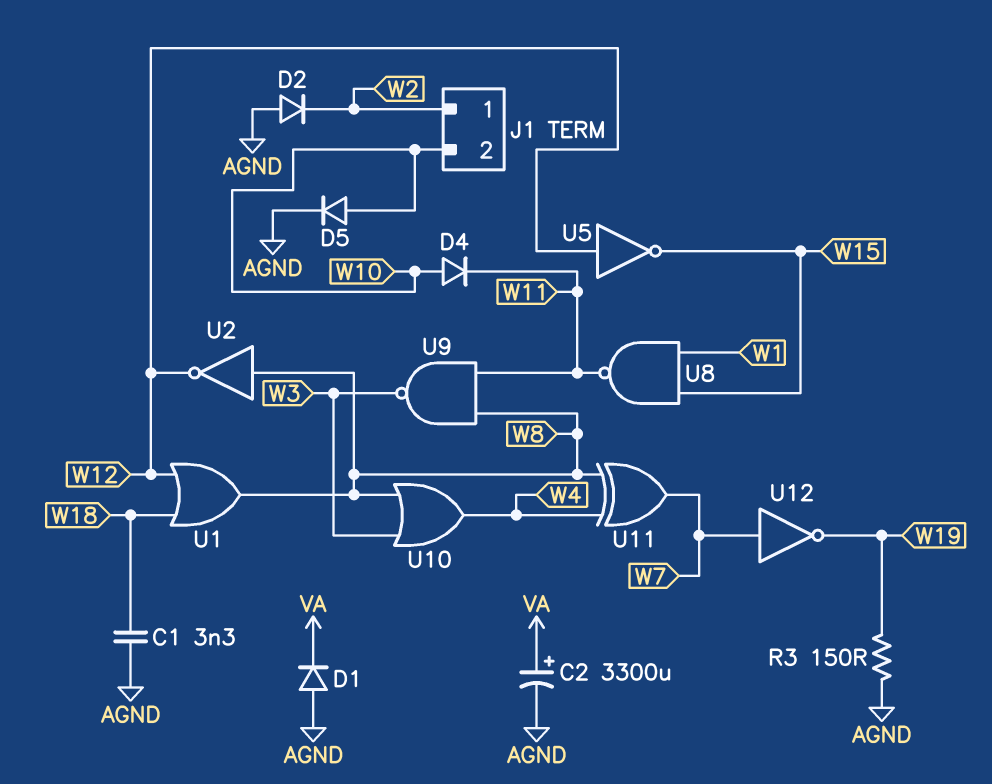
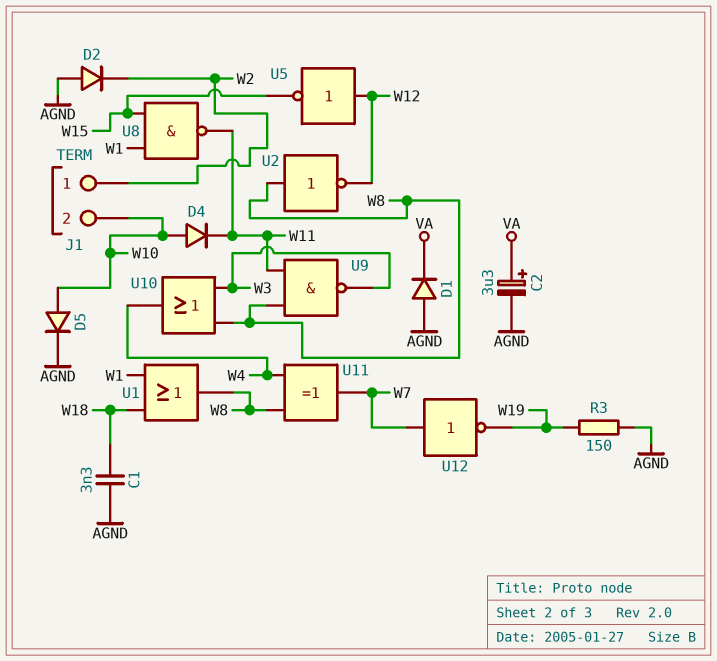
C2: 3300uF (plus VA, minus AGND) -> 3.3uF (plus VA, minus AGND)
U1: OR (in W12, in W18, out W8) -> OR (in W1, in W18, out W8)

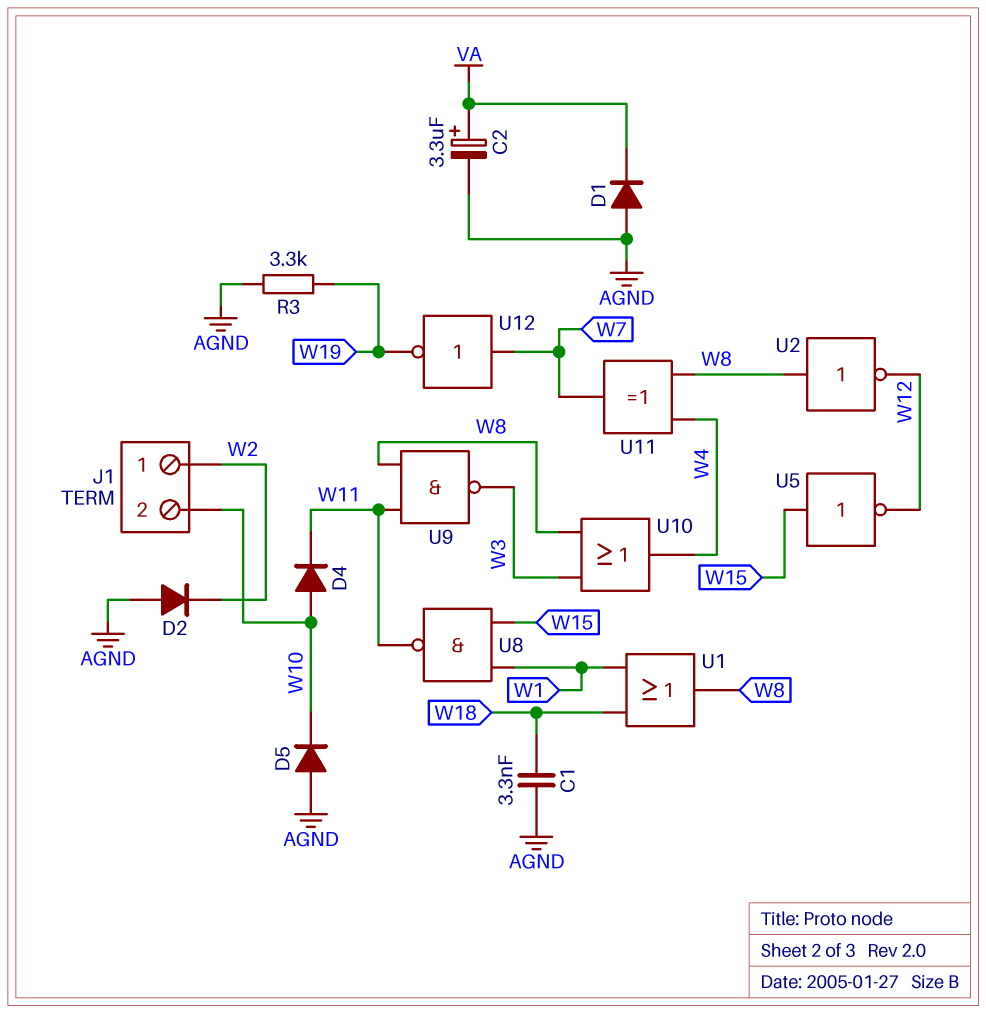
D5: diode (A W10, K AGND) -> diode (A AGND, K W10)
R3: 150 (AGND, W19) -> 3.3k (AGND, W19)
U5: NOT (in W12, out W15) -> NOT (in W15, out W12)

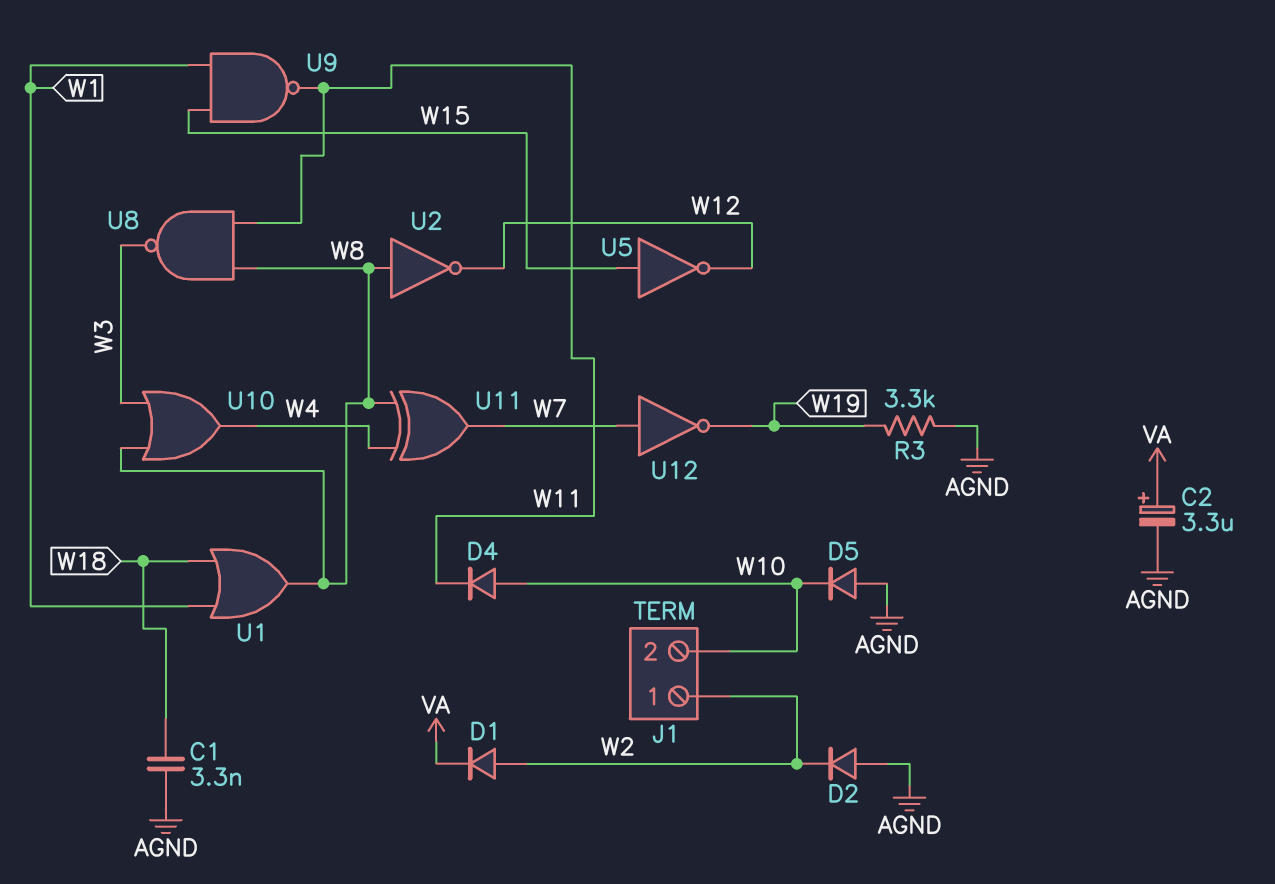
D1: diode (A AGND, K VA) -> diode (A W2, K VA)
U8: NAND (in W1, in W15, out W11) -> NAND (in W8, in W11, out W3)
U9: NAND (in W8, in W11, out W3) -> NAND (in W1, in W15, out W11)

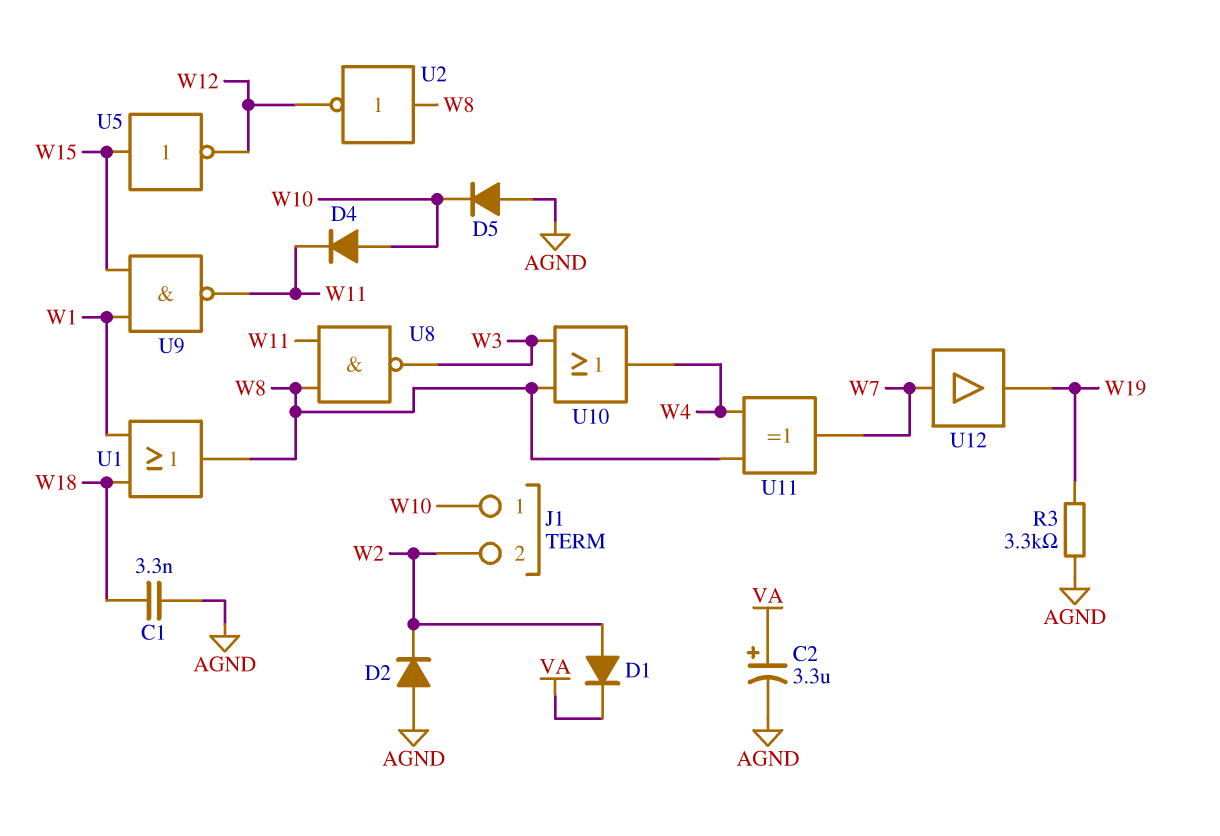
J1 pin 1: W2 -> W10
J1 pin 2: W10 -> W2
U12: NOT (in W7, out W19) -> buffer (in W7, out W19)

